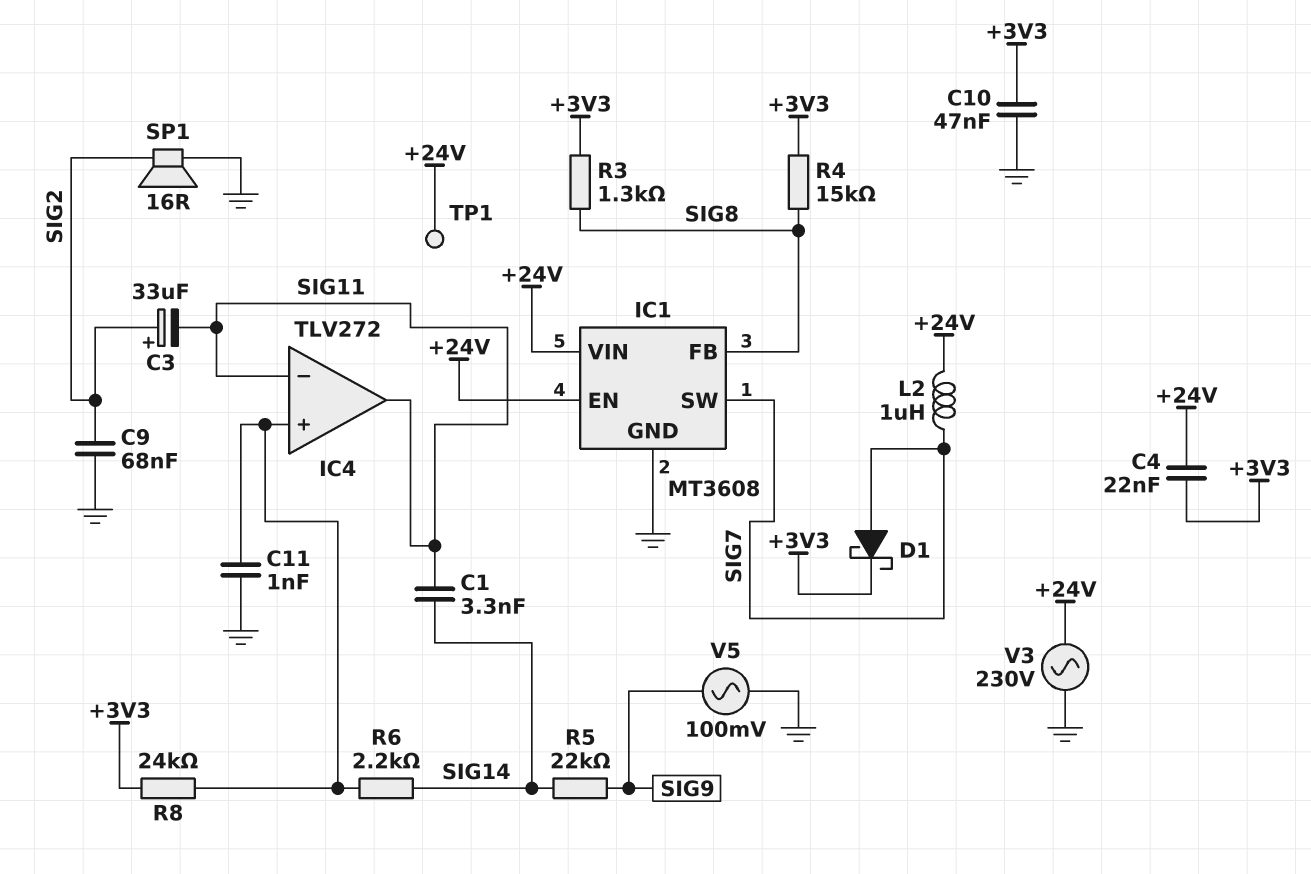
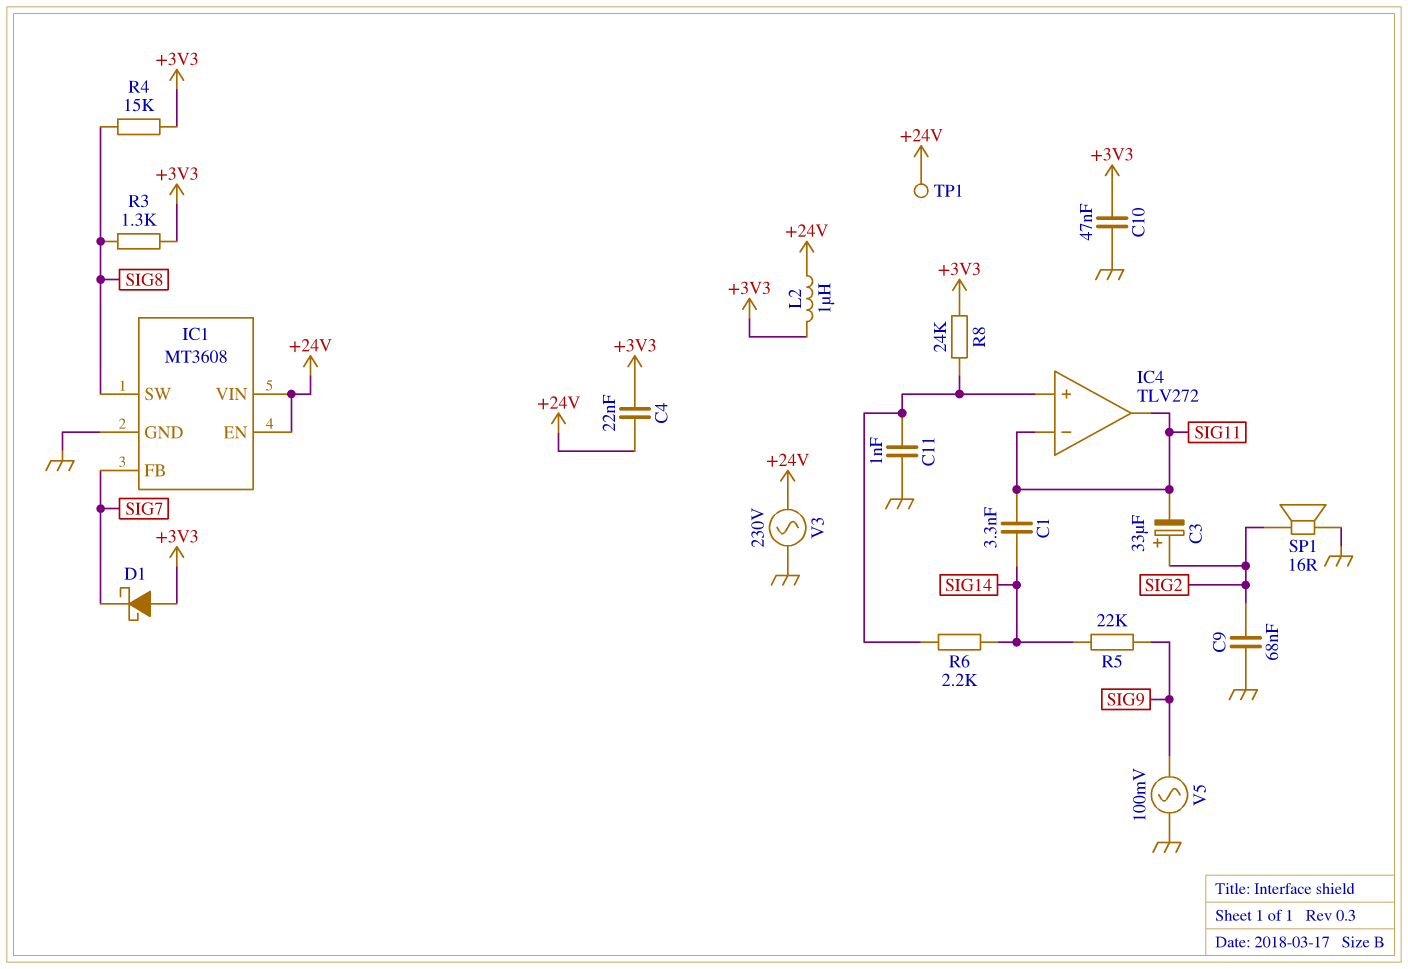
D1: schottky (A SIG7, K +3V3) -> schottky (A +3V3, K SIG7)
IC1 pin FB: SIG8 -> SIG7
IC1 pin SW: SIG7 -> SIG8
L2: 1uH (+24V, SIG7) -> 1uH (+3V3, +24V)

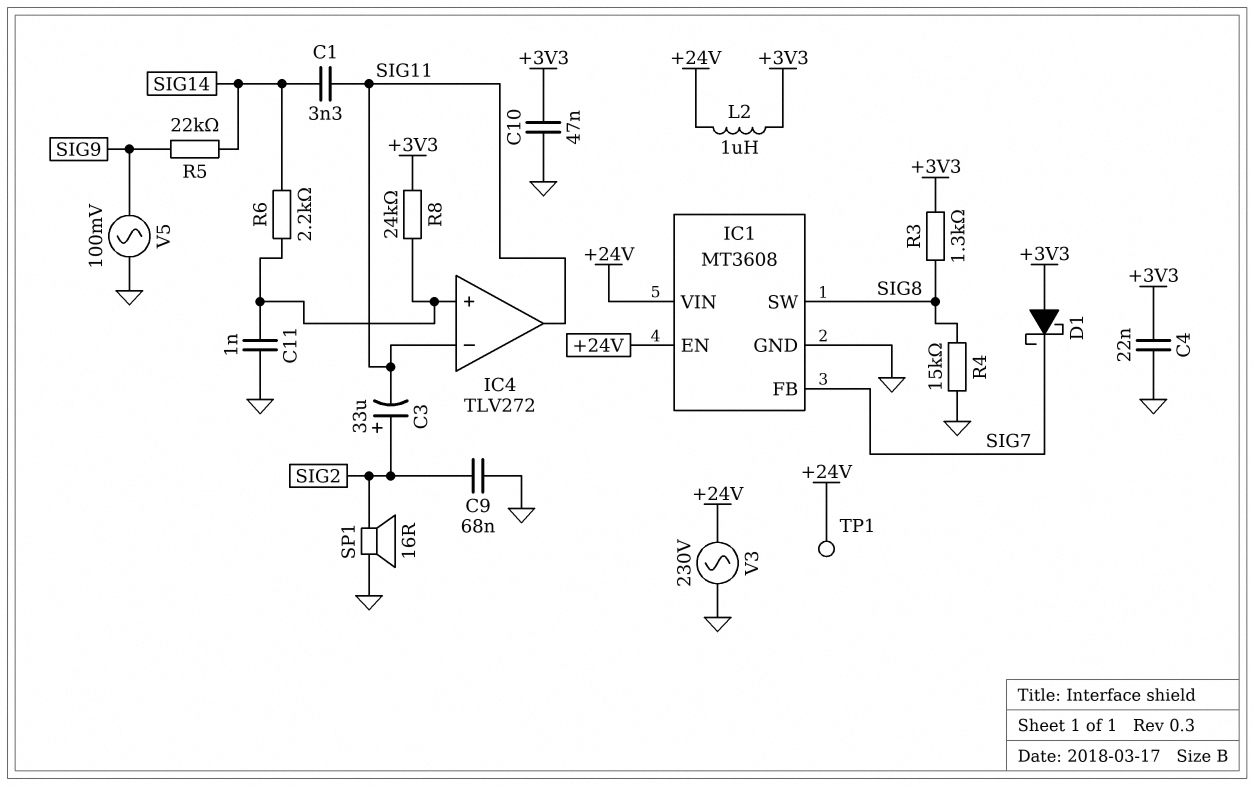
C4: 22nF (+3V3, +24V) -> 22nF (+3V3, GND)
R4: 15k (+3V3, SIG8) -> 15k (GND, SIG8)

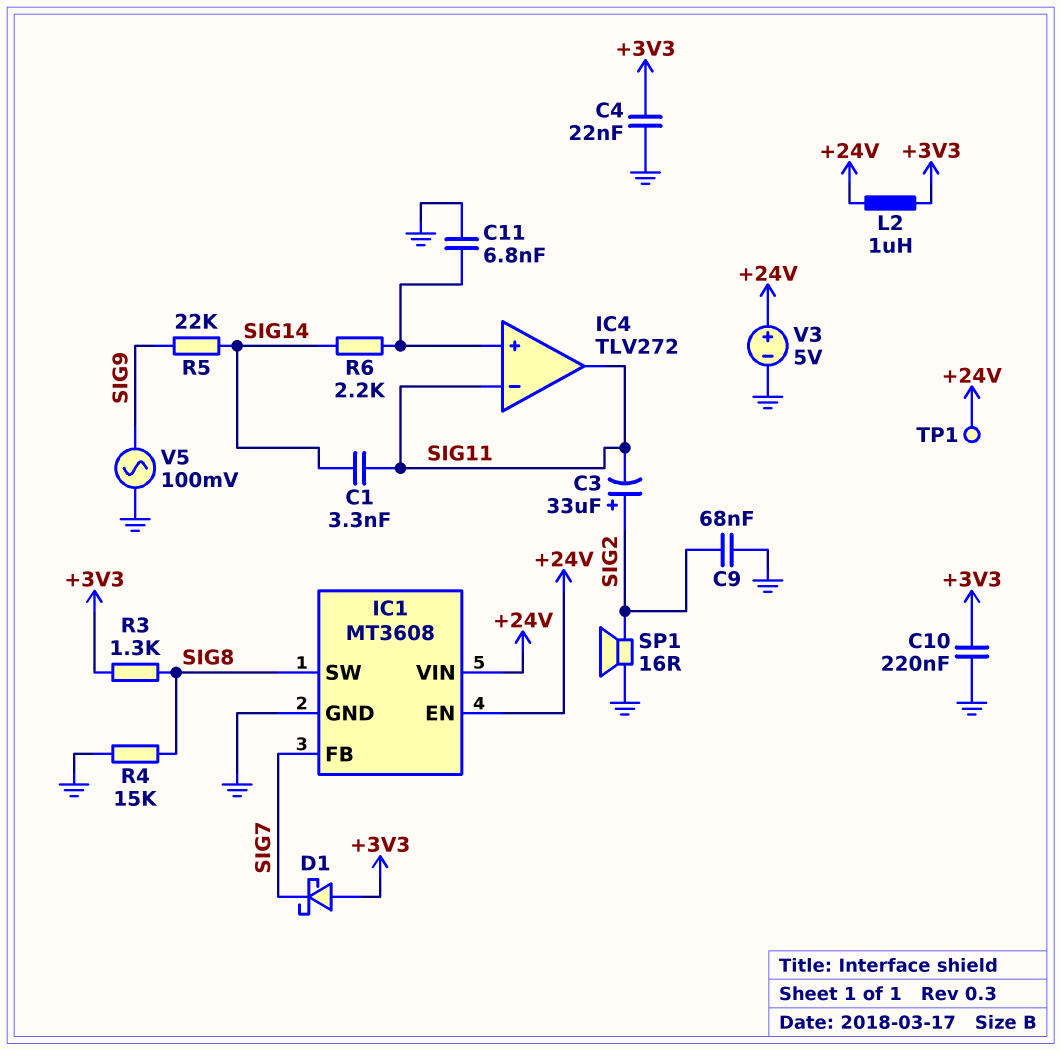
C10: 47nF (+3V3, GND) -> 220nF (+3V3, GND)
C11: 1nF (GND, IC4/in+) -> 6.8nF (GND, IC4/in+)
R8: 24k (+3V3, IC4/in+) -> none
V3: AC 230V (+24V, GND) -> 5V (plus +24V, minus GND)

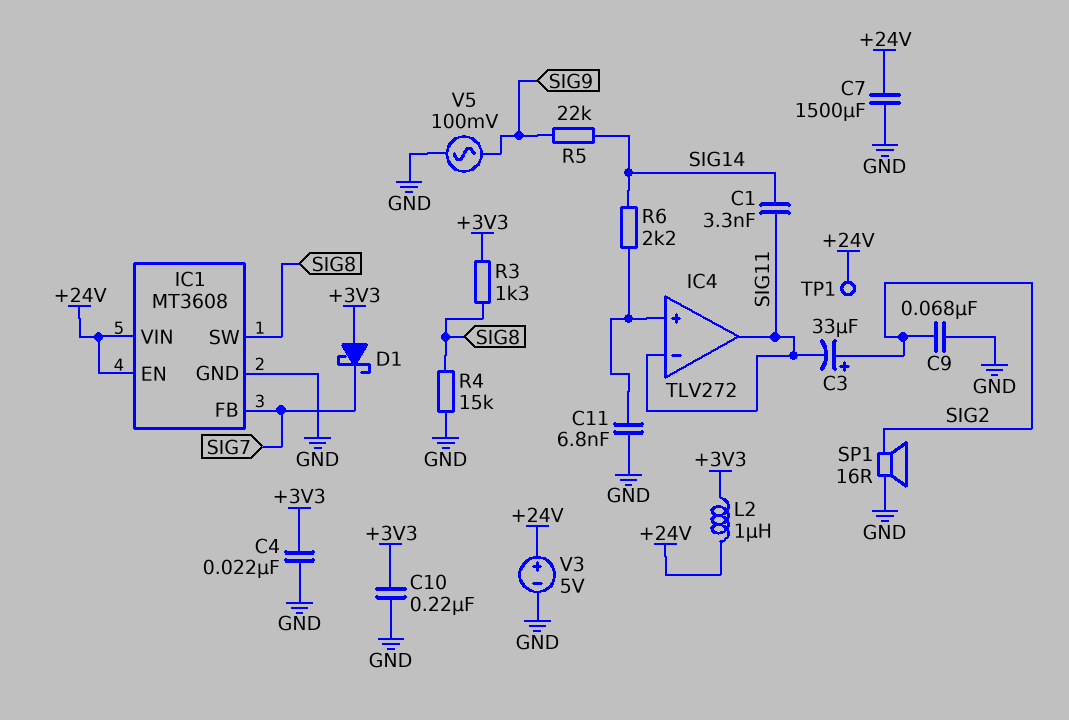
C7: none -> 1500uF (+24V, GND)

